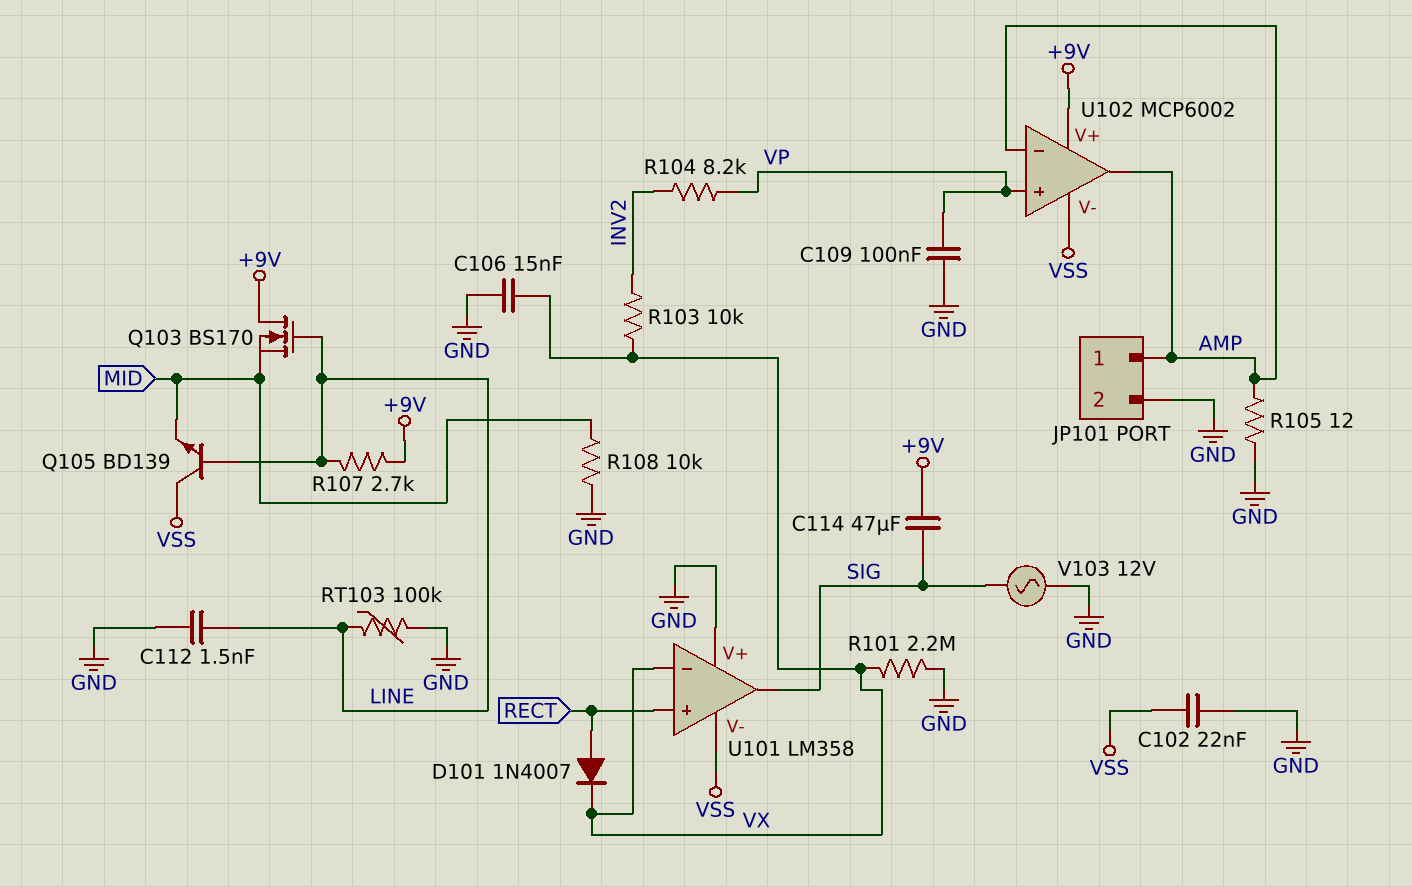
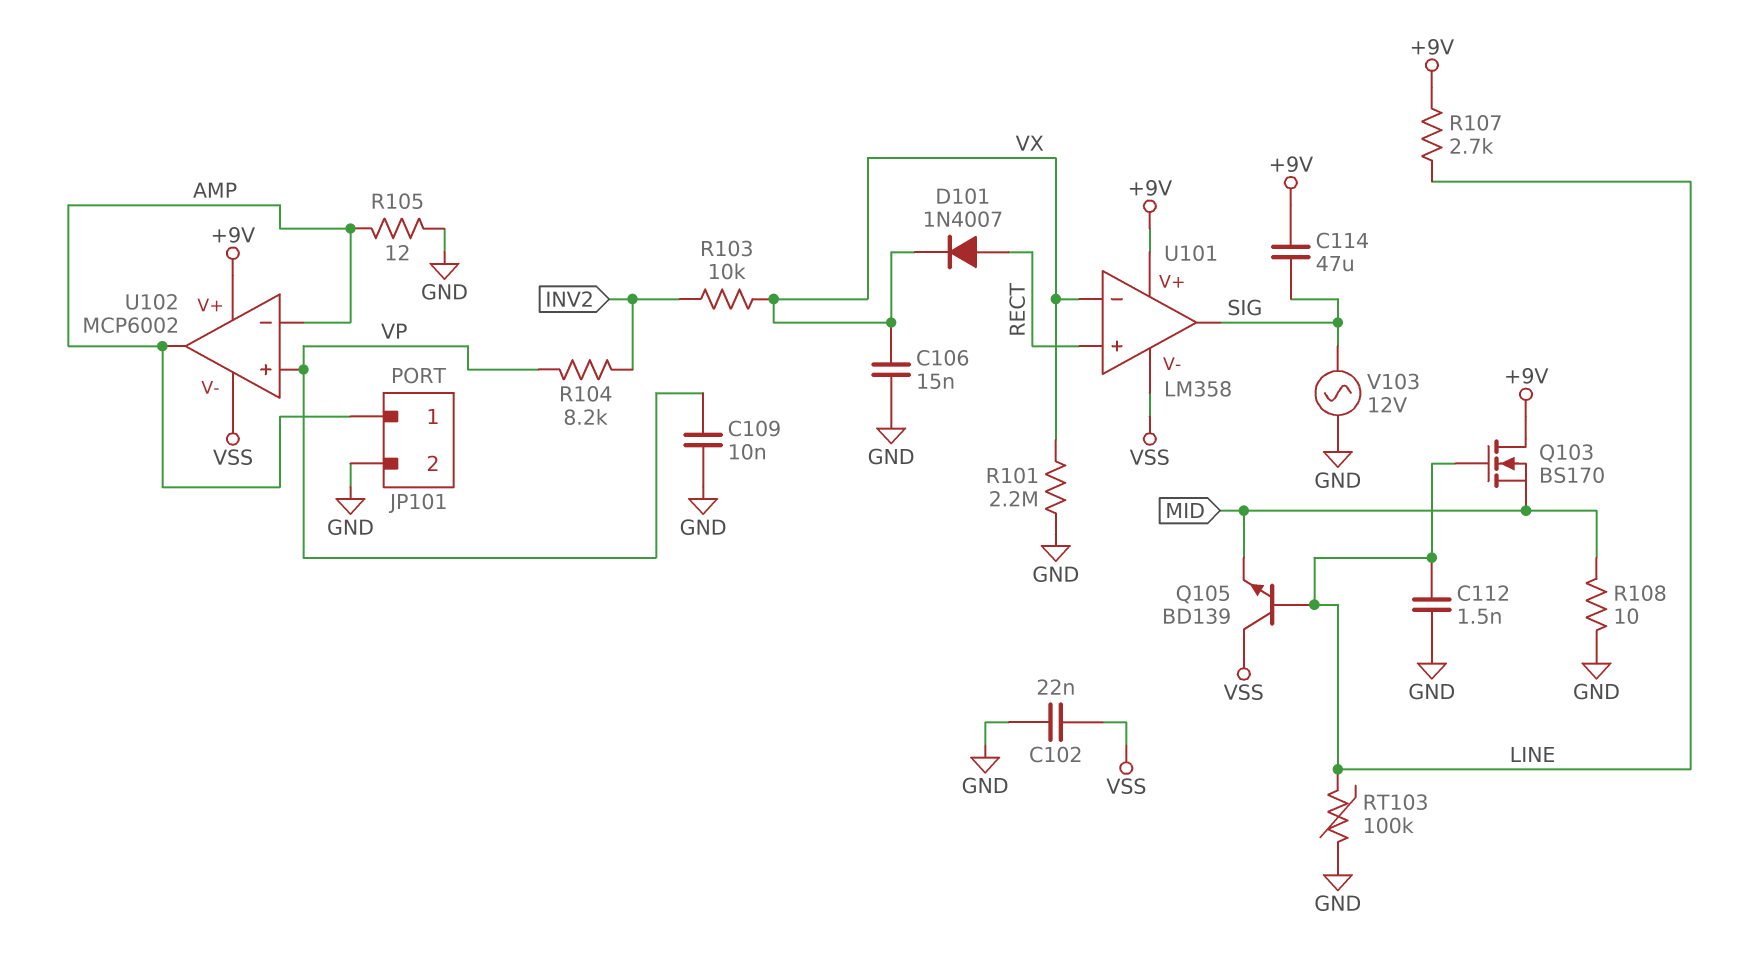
C109: 100nF (GND, VP) -> 10nF (GND, VP)
R108: 10k (GND, MID) -> 10 (GND, MID)
U101 pin V+: GND -> +9V

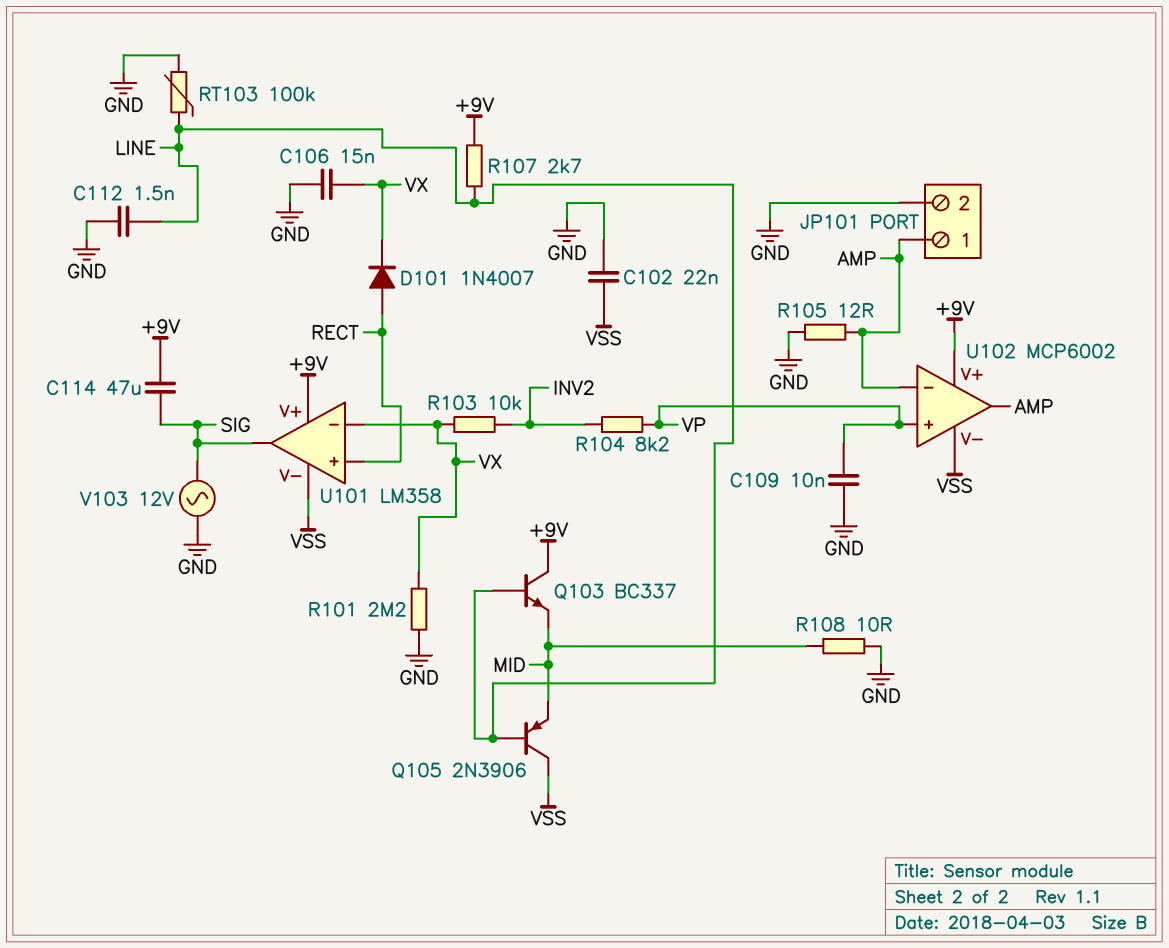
Q103: NMOS BS170 (G LINE, D +9V, S MID) -> NPN BC337 (B LINE, C +9V, E MID)
Q105: NPN BD139 (B LINE, C VSS, E MID) -> PNP 2N3906 (B LINE, C VSS, E MID)

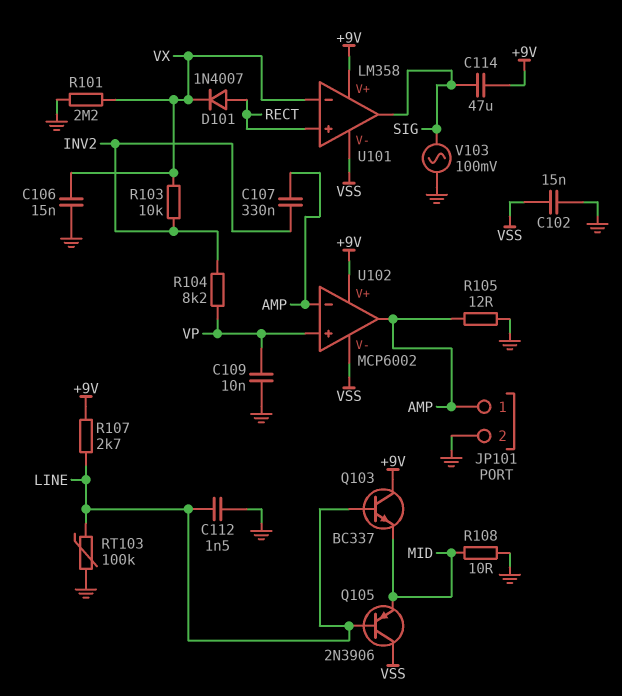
C102: 22nF (GND, VSS) -> 15nF (GND, VSS)
C107: none -> 330nF (AMP, INV2)
V103: AC 12V (GND, SIG) -> AC 100mV (GND, SIG)

